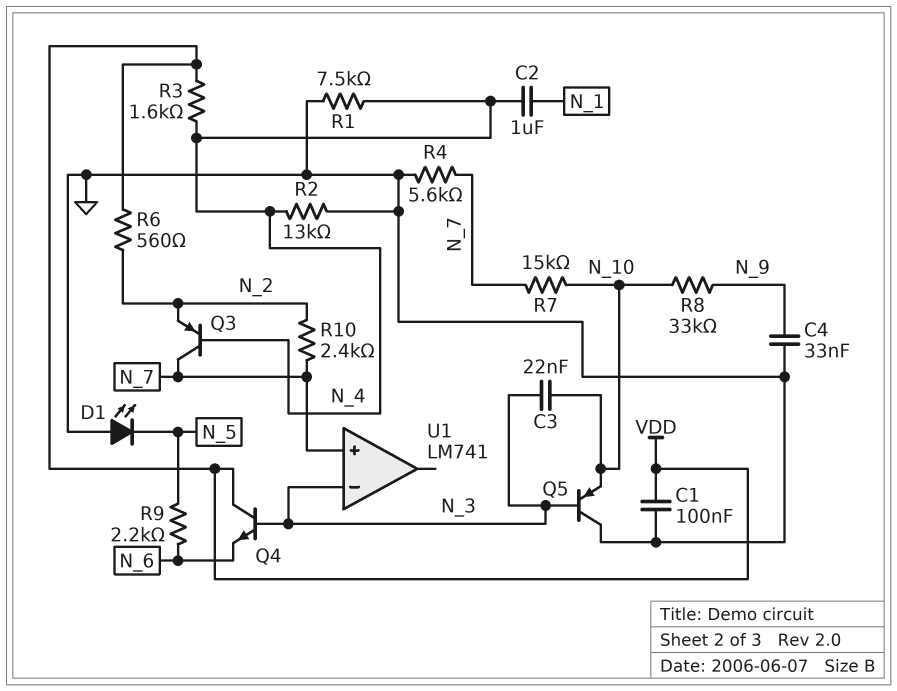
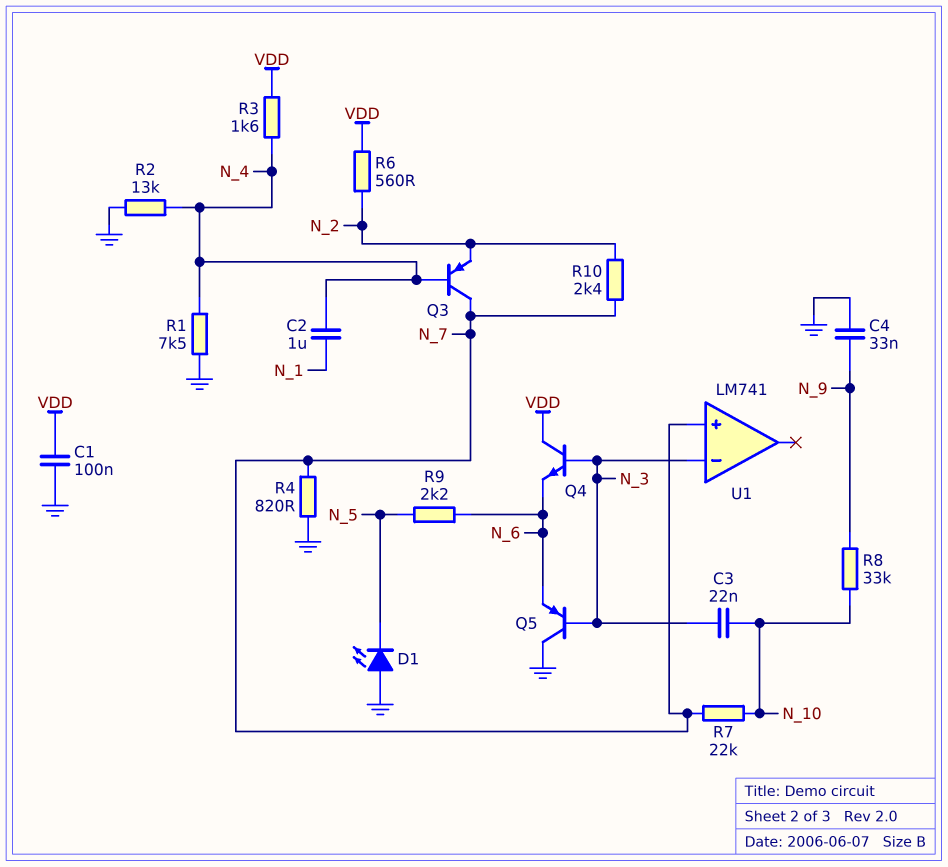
Q5: PNP (B N_3, C GND, E N_10) -> PNP (B N_3, C GND, E N_6)
R4: 5.6k (GND, N_7) -> 820 (GND, N_7)
R7: 15k (N_7, N_10) -> 22k (N_7, N_10)

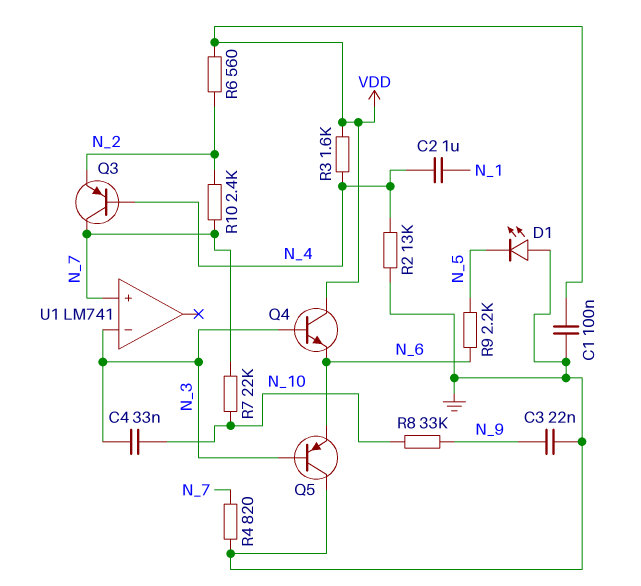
C3: 22nF (N_3, N_10) -> 22nF (GND, N_9)
C4: 33nF (GND, N_9) -> 33nF (N_3, N_10)
R1: 7.5k (GND, N_4) -> none

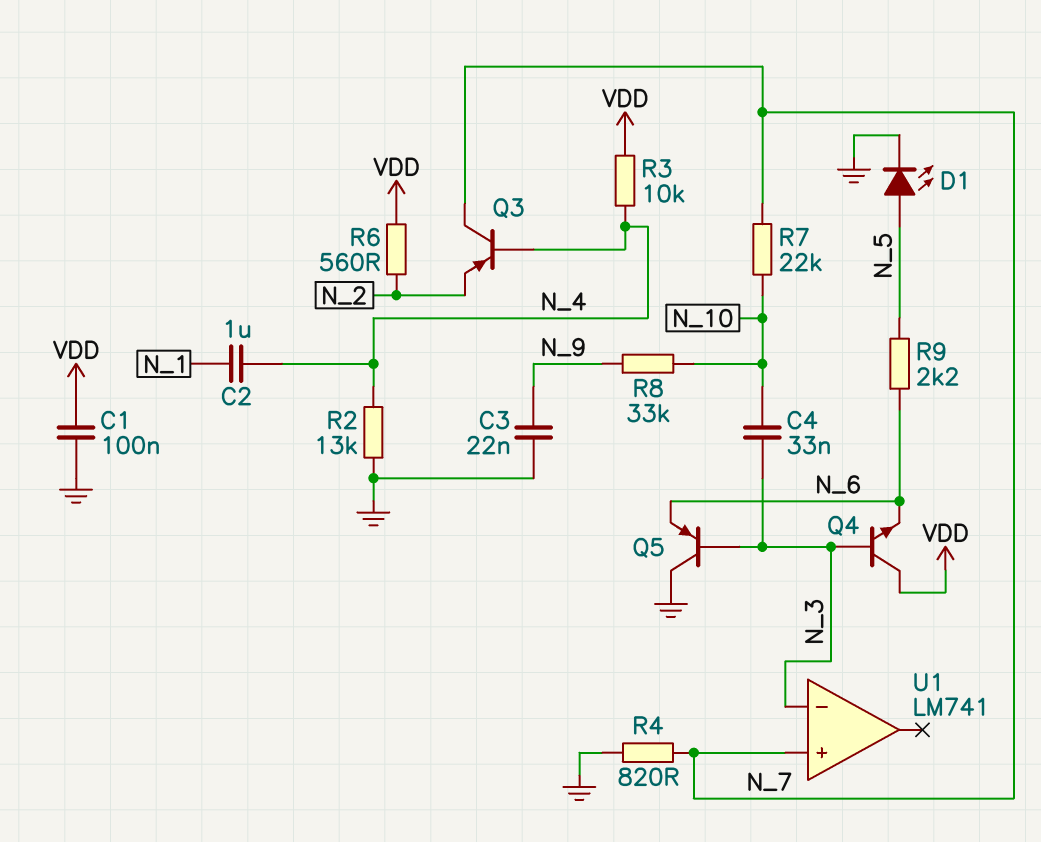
D1: LED (A GND, K N_5) -> LED (A N_5, K GND)
R3: 1.6k (N_4, VDD) -> 10k (N_4, VDD)
R10: 2.4k (N_2, N_7) -> none

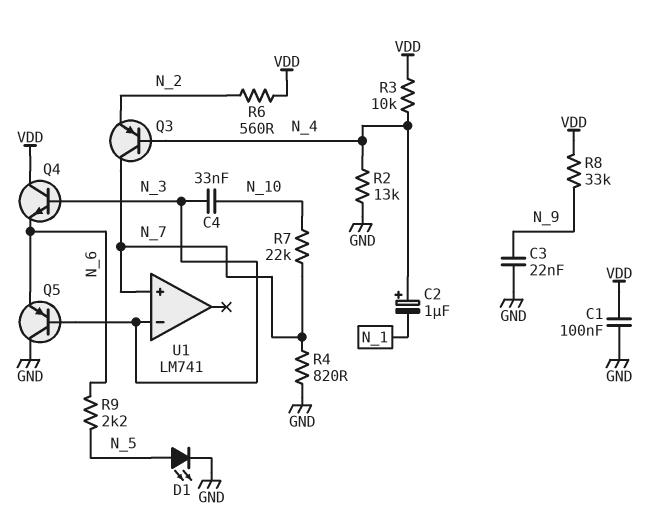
C2: 1uF (N_1, N_4) -> 1uF (plus N_4, minus N_1)
R8: 33k (N_9, N_10) -> 33k (N_9, VDD)

